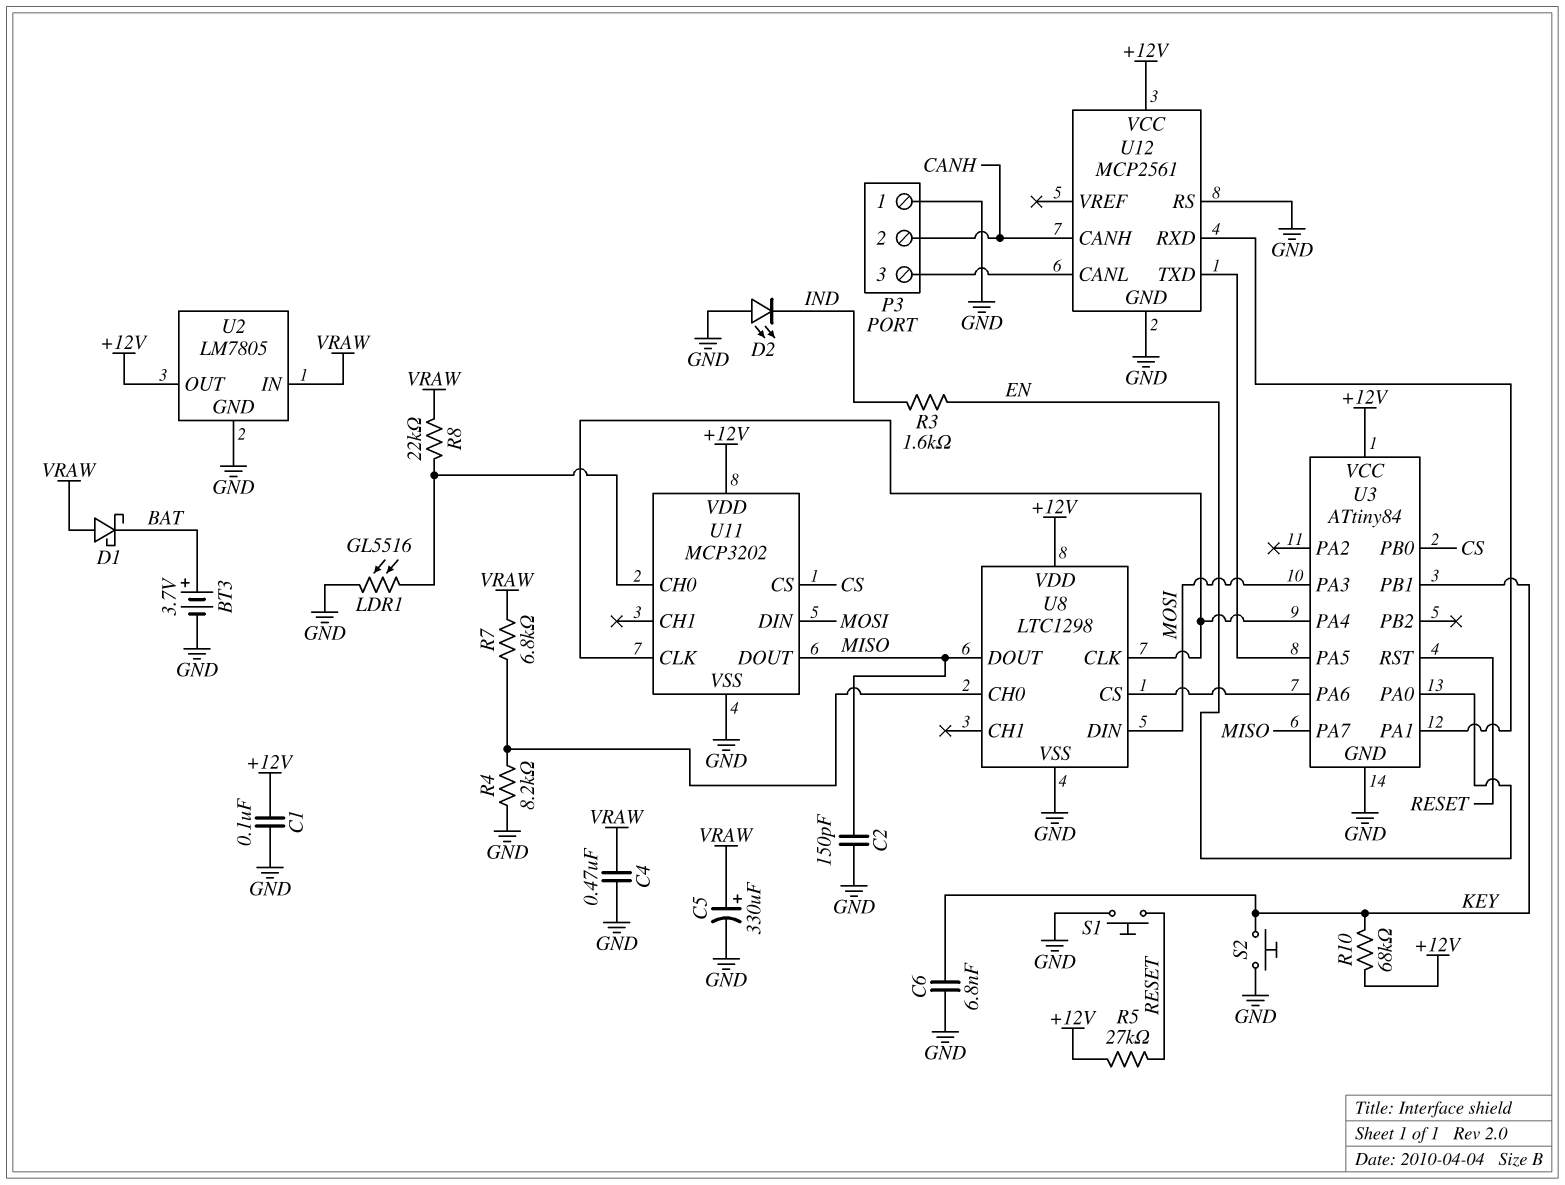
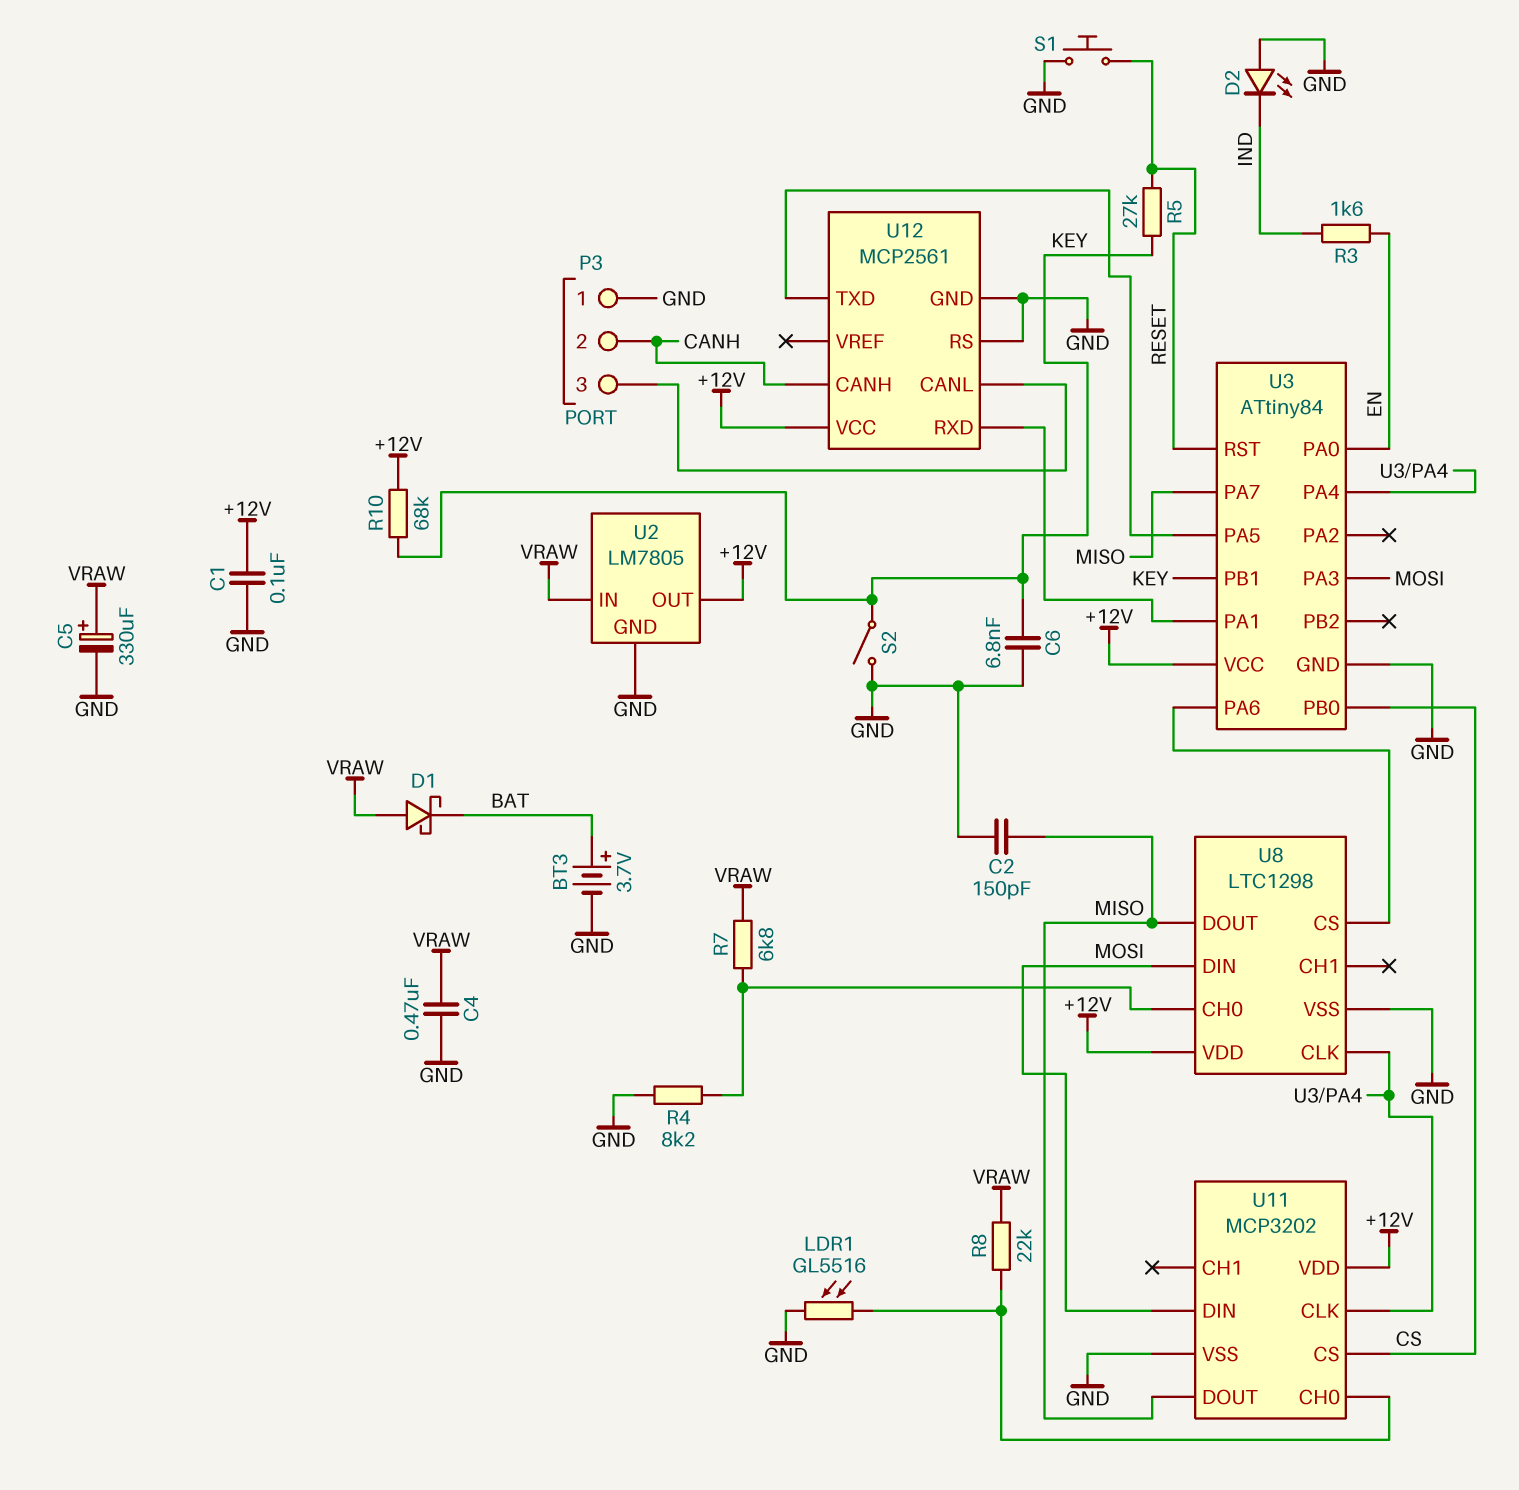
R5: 27k (+12V, RESET) -> 27k (KEY, RESET)
S2: button (GND, KEY) -> switch (GND, KEY)

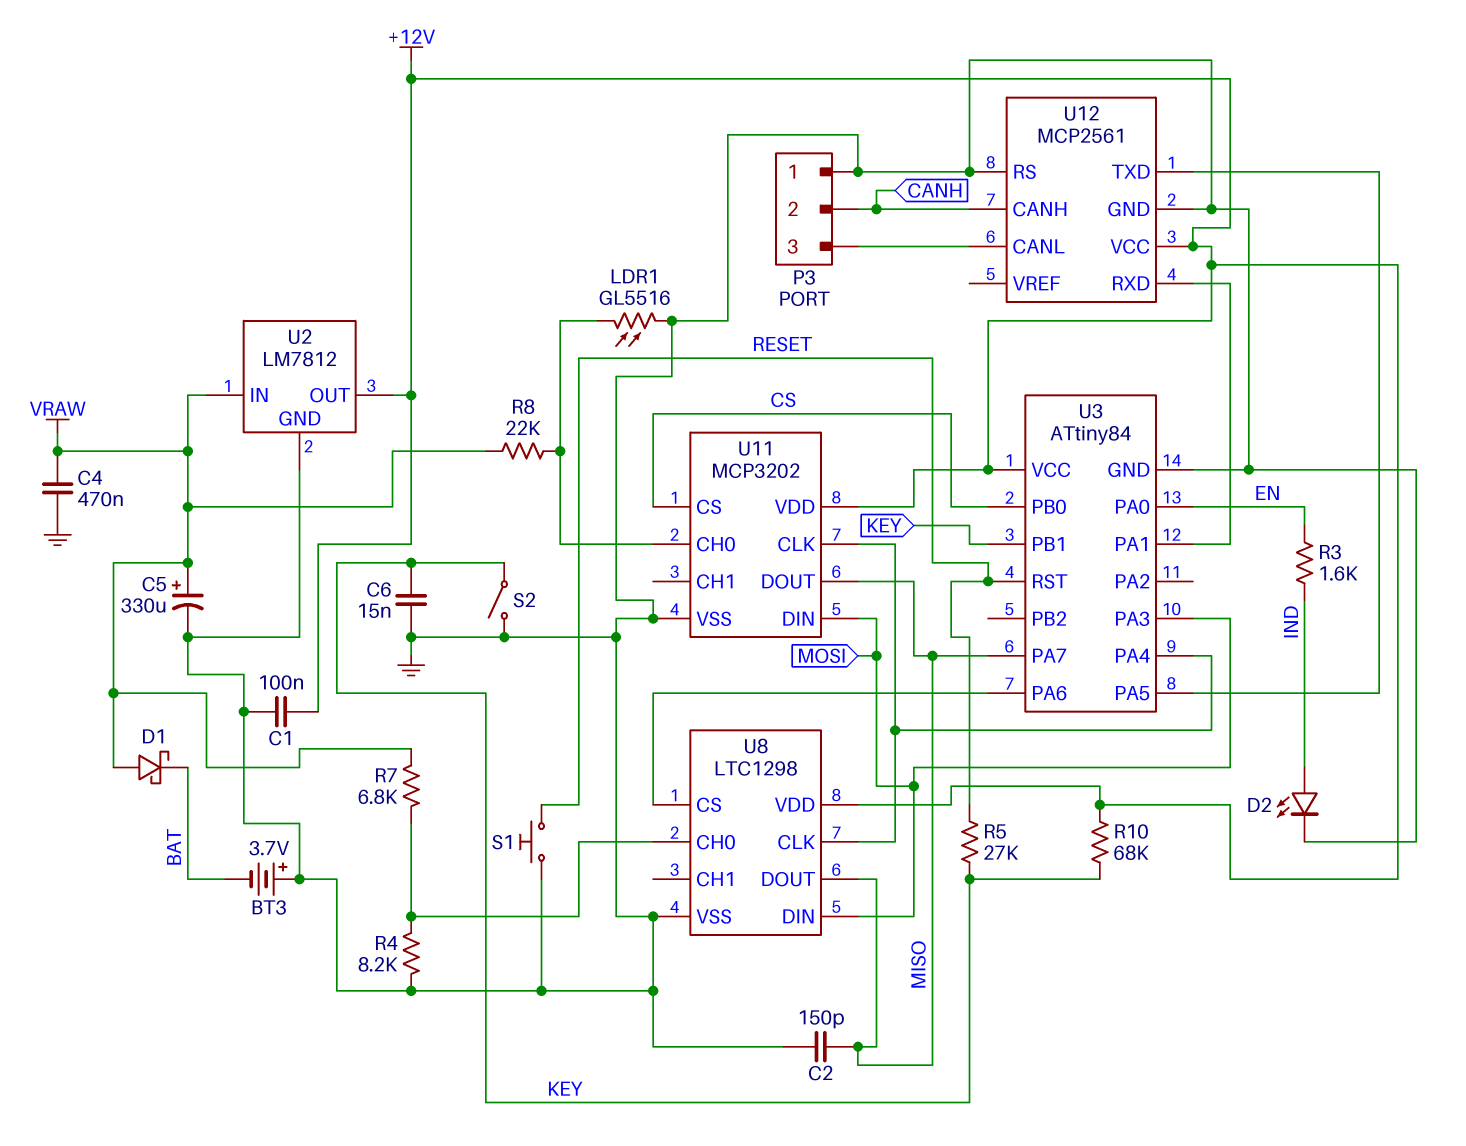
BT3: 3.7V (plus BAT, minus GND) -> 3.7V (plus GND, minus BAT)
C6: 6.8nF (GND, KEY) -> 15nF (GND, KEY)
D2: LED (A GND, K IND) -> LED (A IND, K GND)
U2: LM7805 -> LM7812

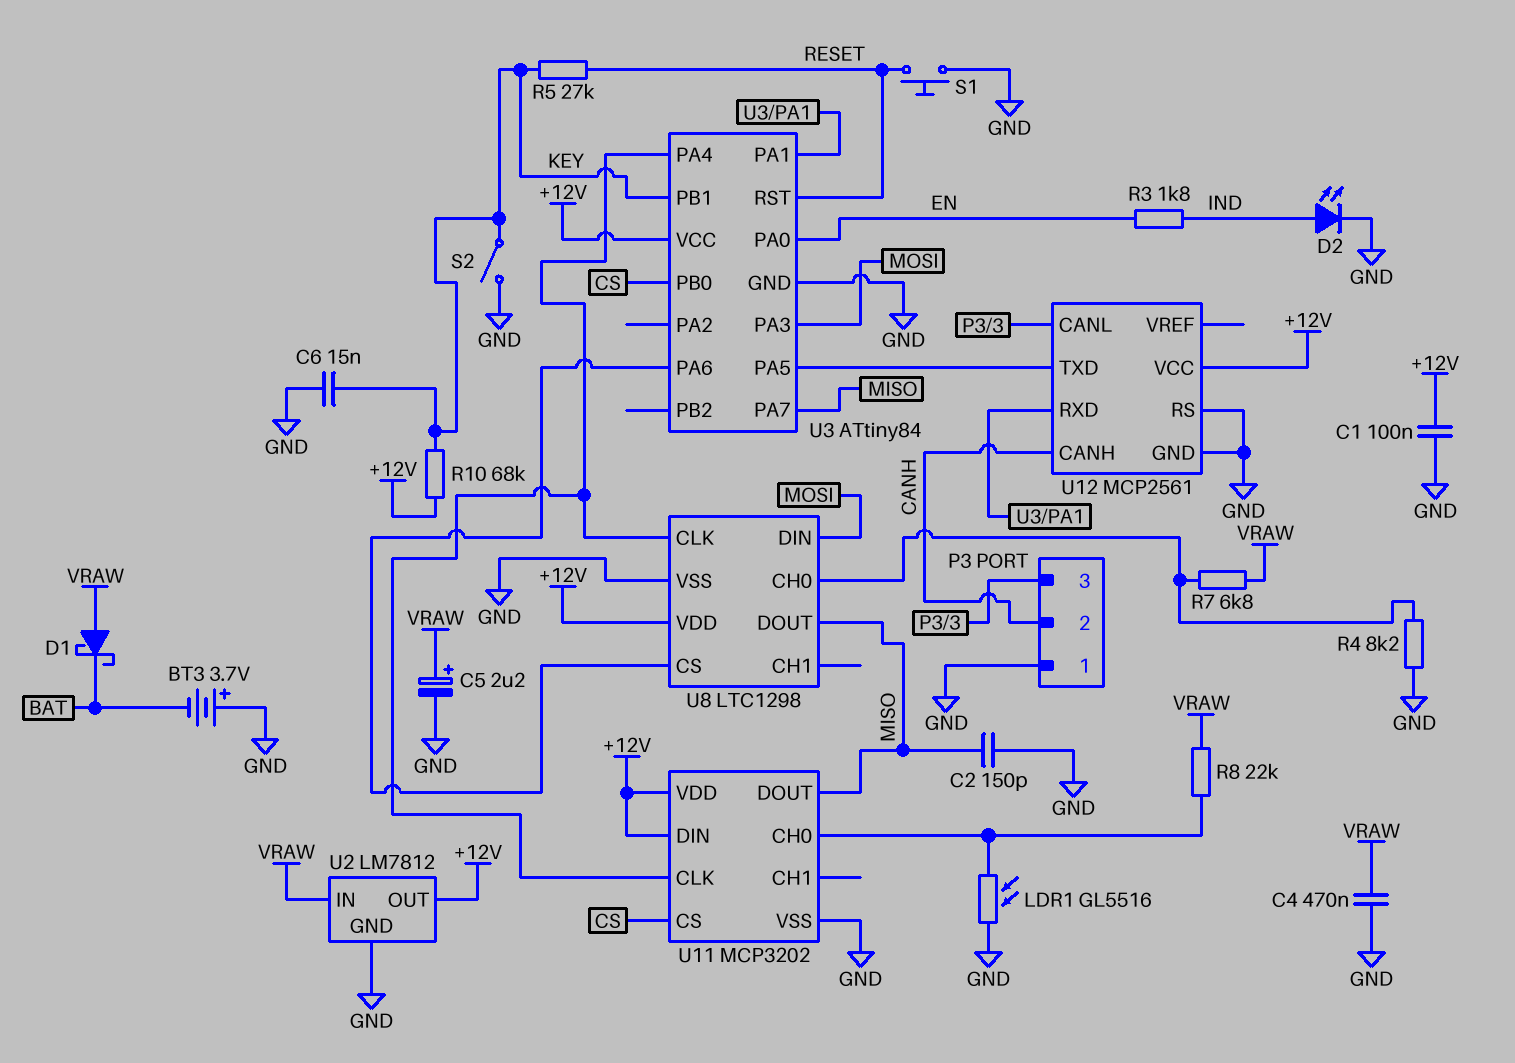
C5: 330uF (plus VRAW, minus GND) -> 2.2uF (plus VRAW, minus GND)
R3: 1.6k (EN, IND) -> 1.8k (EN, IND)
U11 pin DIN: MOSI -> +12V

